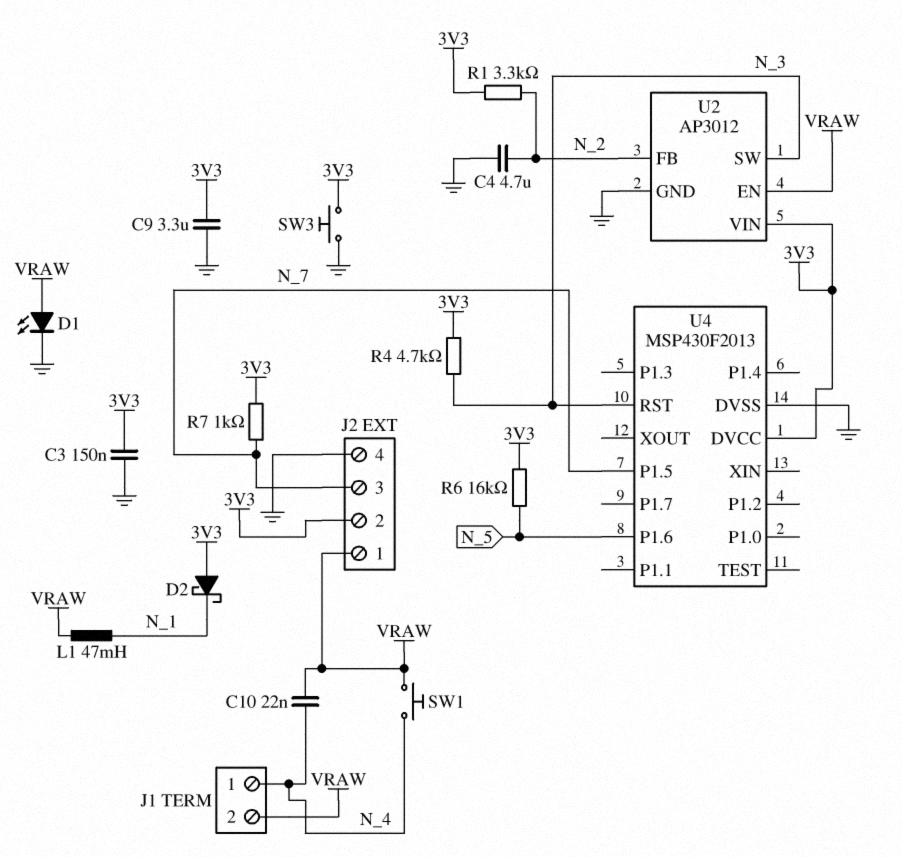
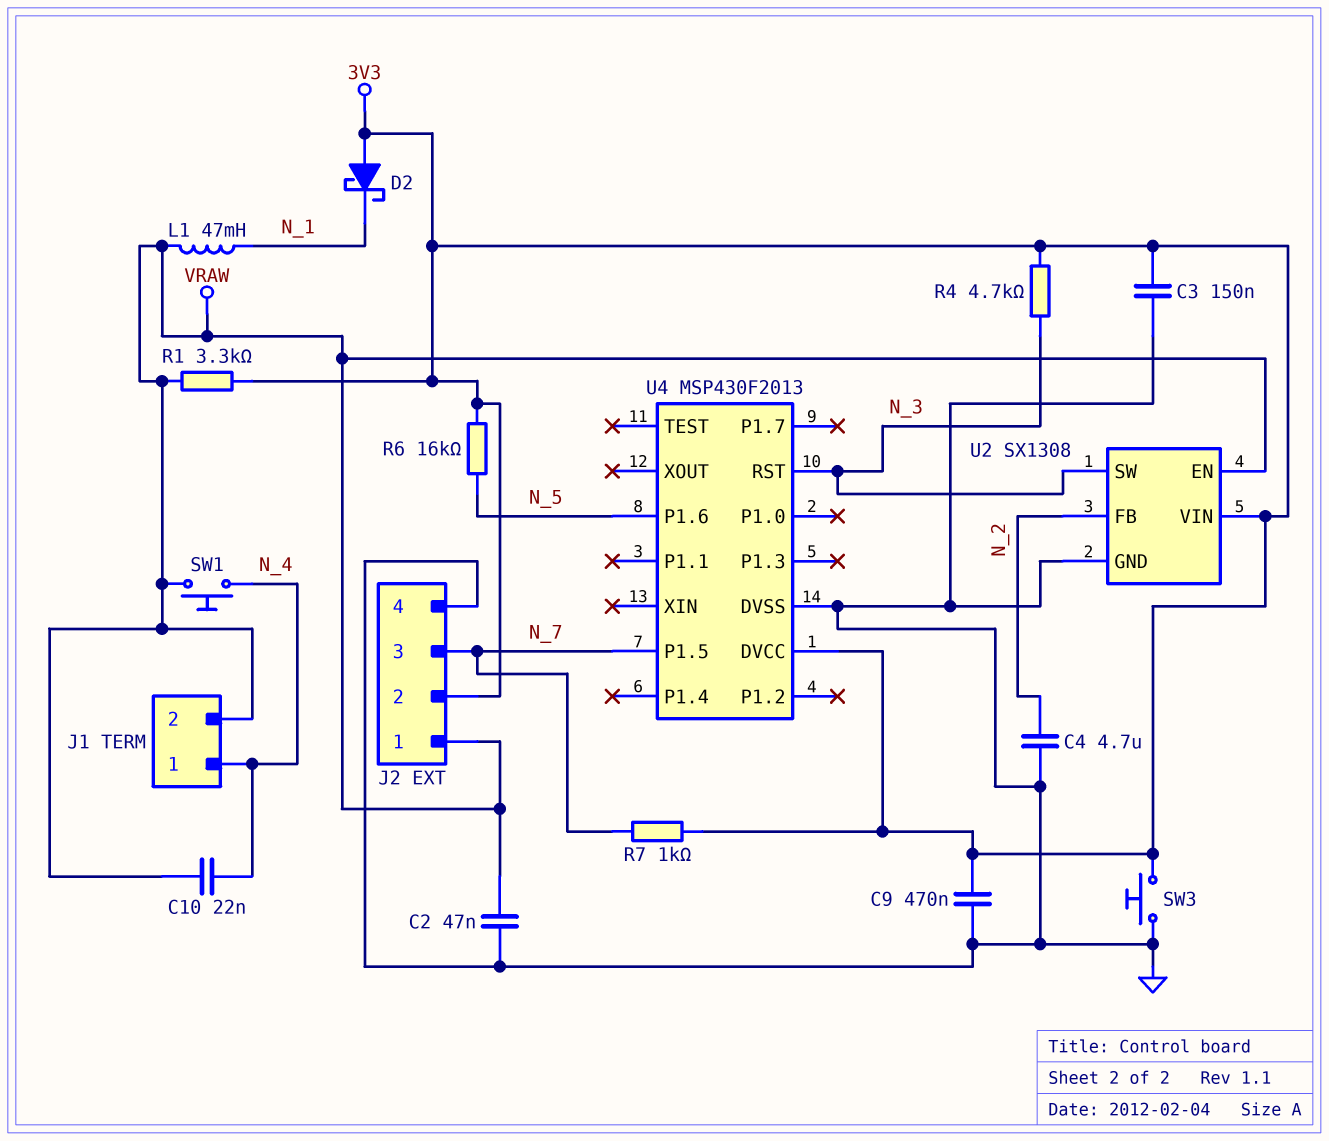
C2: none -> 47nF (GND, VRAW)
C9: 3.3uF (3V3, GND) -> 470nF (3V3, GND)
D1: LED (A VRAW, K GND) -> none
R1: 3.3k (3V3, N_2) -> 3.3k (3V3, VRAW)
U2: AP3012 -> SX1308

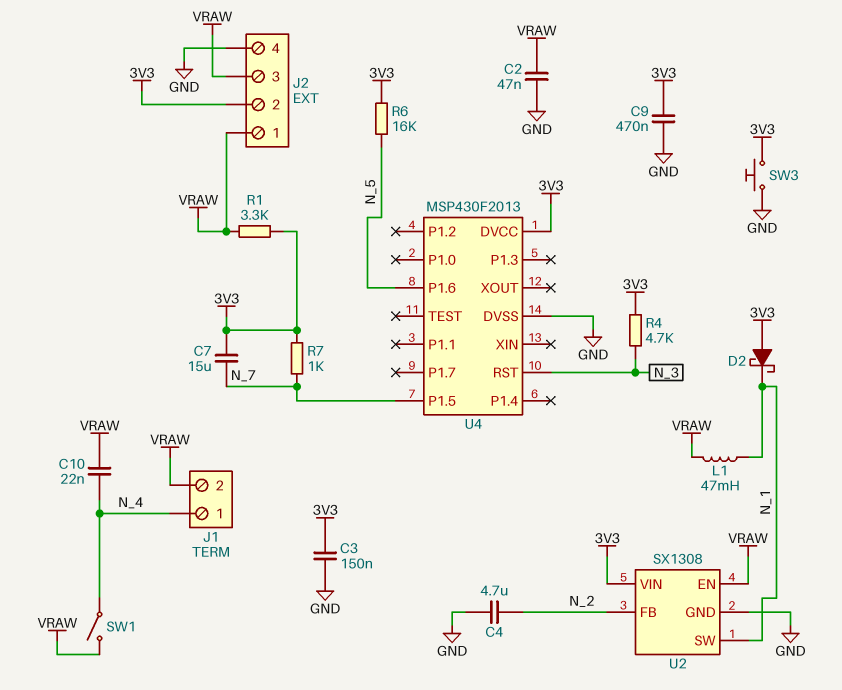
C7: none -> 15uF (3V3, N_7)
J2 pin 3: N_7 -> VRAW
SW1: button (N_4, VRAW) -> switch (N_4, VRAW)
U2 pin SW: N_3 -> N_1

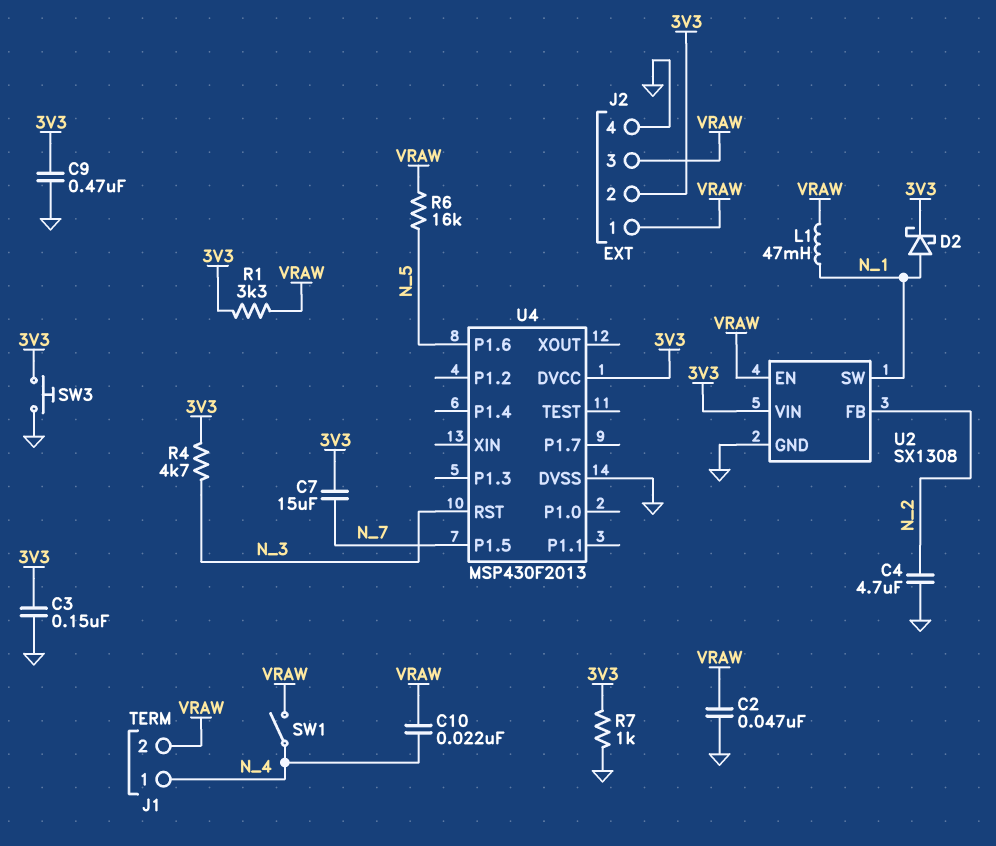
D2: schottky (A 3V3, K N_1) -> schottky (A N_1, K 3V3)
R6: 16k (3V3, N_5) -> 16k (N_5, VRAW)
R7: 1k (3V3, N_7) -> 1k (3V3, GND)

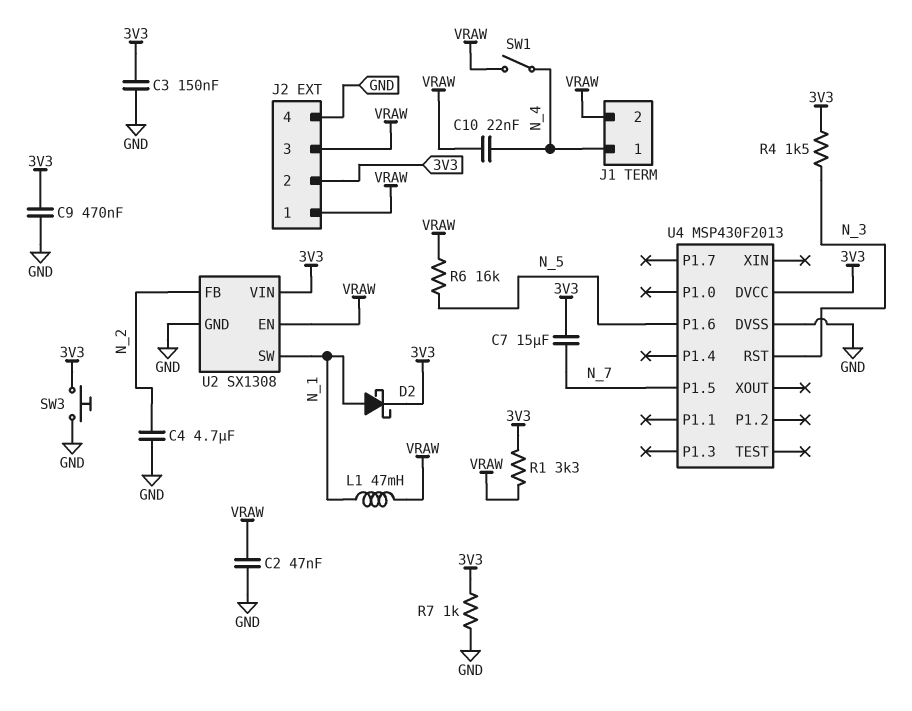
R4: 4.7k (3V3, N_3) -> 1.5k (3V3, N_3)

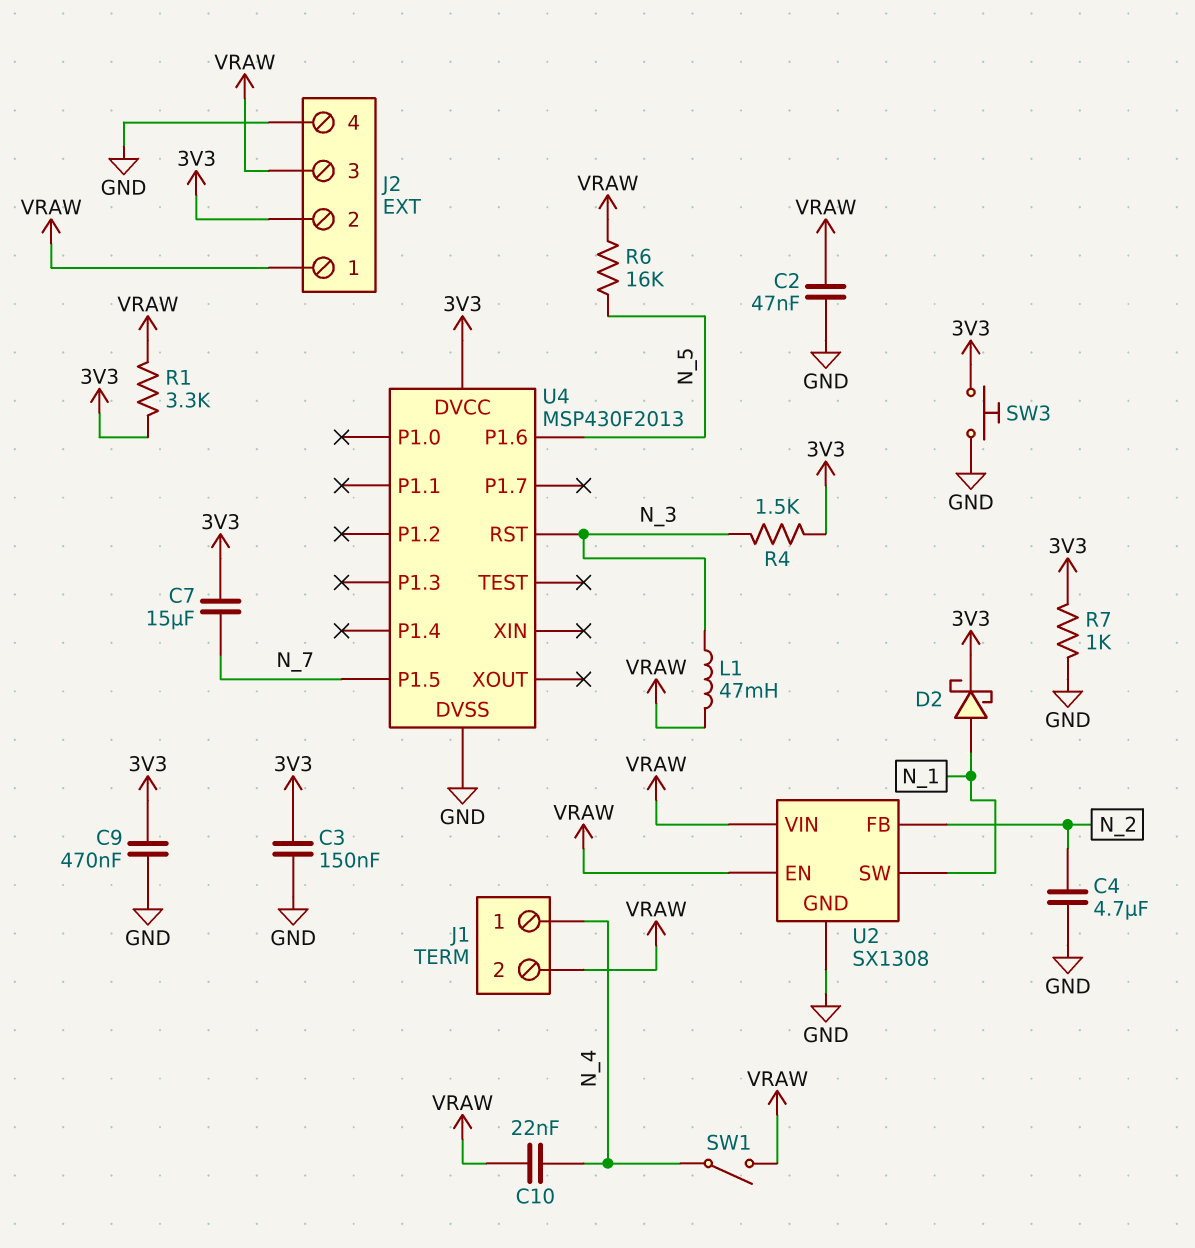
L1: 47mH (N_1, VRAW) -> 47mH (N_3, VRAW)
U2 pin VIN: 3V3 -> VRAW

